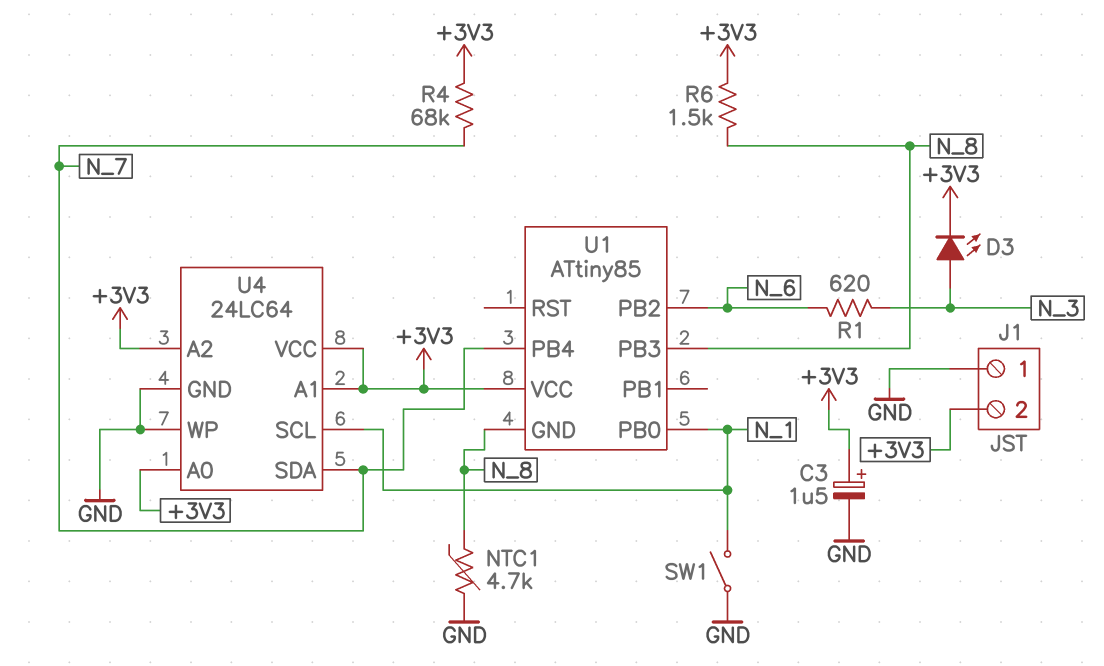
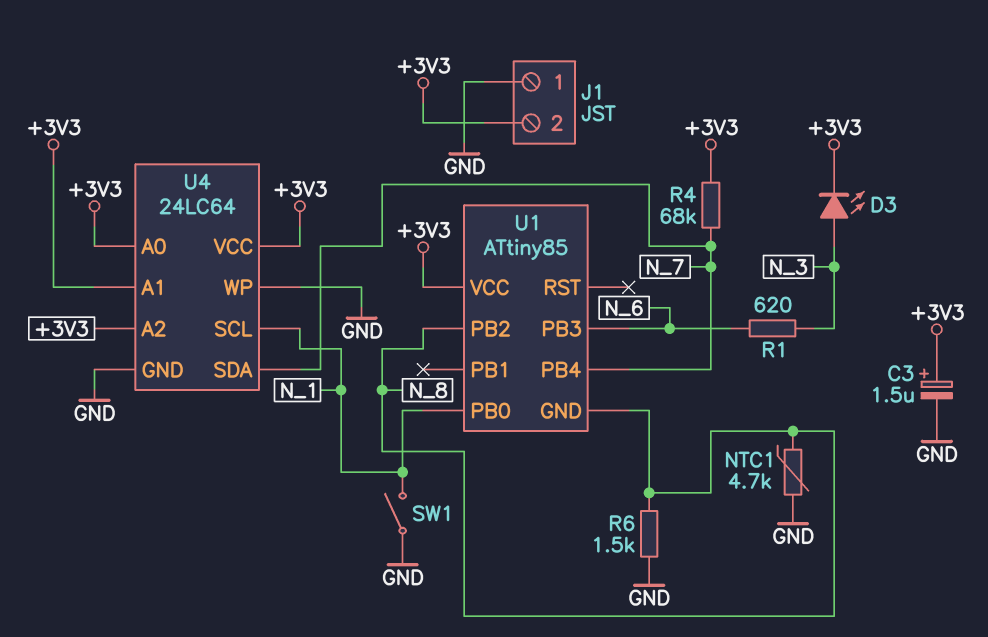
R6: 1.5k (+3V3, N_8) -> 1.5k (GND, N_8)
U1 pin PB2: N_6 -> N_8
U1 pin PB3: N_8 -> N_6

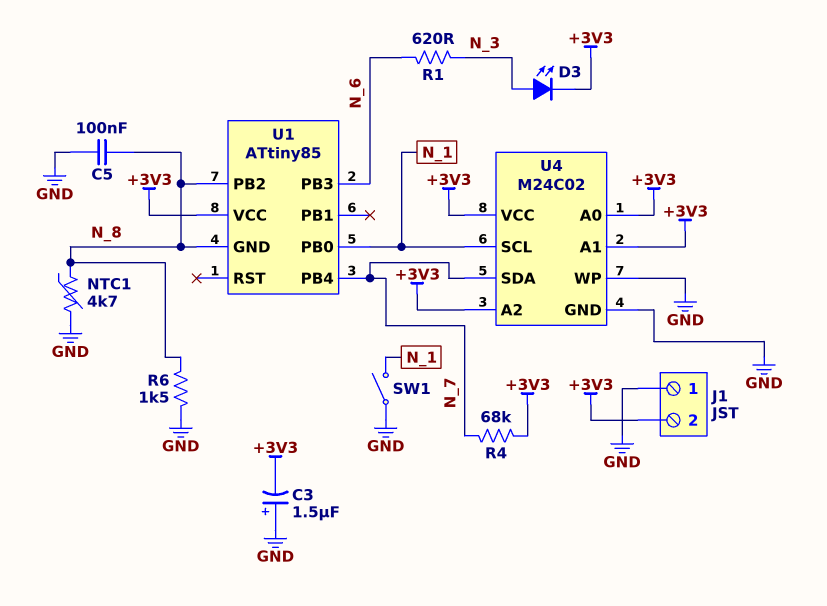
C3: 1.5uF (plus +3V3, minus GND) -> 1.5uF (plus GND, minus +3V3)
C5: none -> 100nF (GND, N_8)
U4: 24LC64 -> M24C02

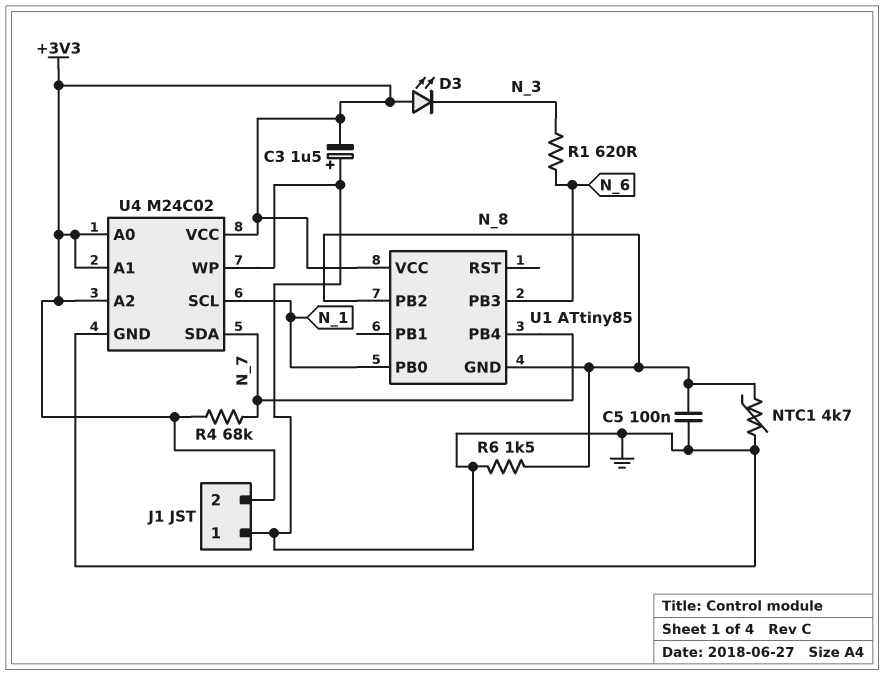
D3: LED (A N_3, K +3V3) -> LED (A +3V3, K N_3)
SW1: switch (GND, N_1) -> none

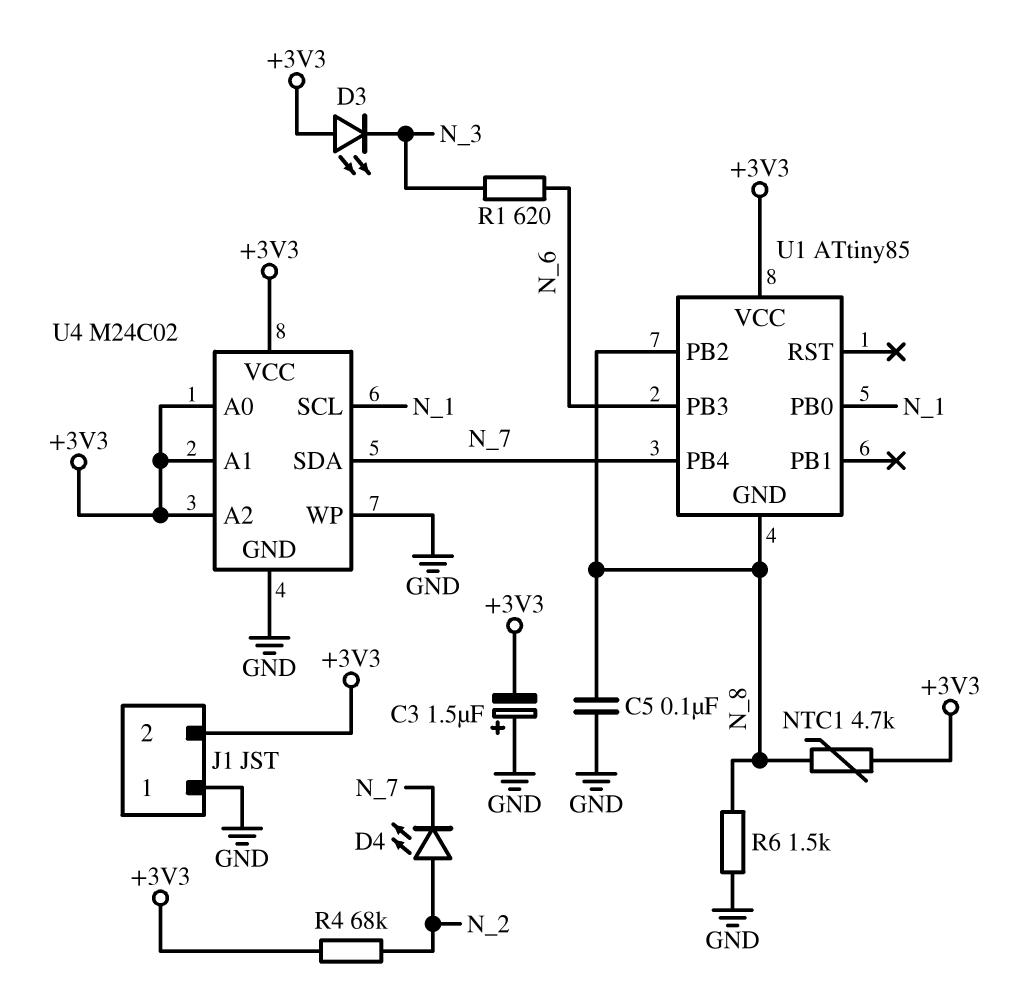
D4: none -> LED (A N_2, K N_7)
NTC1: 4.7k (GND, N_8) -> 4.7k (+3V3, N_8)
R4: 68k (+3V3, N_7) -> 68k (+3V3, N_2)

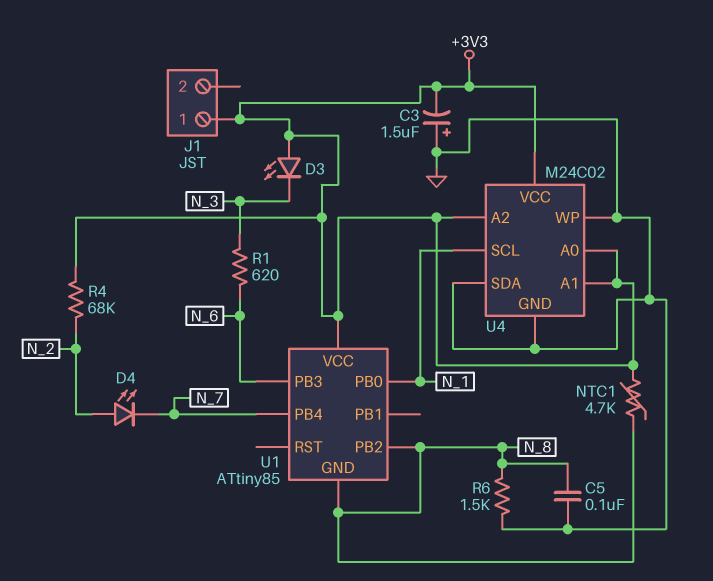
J1 pin 1: GND -> +3V3
J1 pin 2: +3V3 -> none
U4 pin SDA: N_7 -> GND

